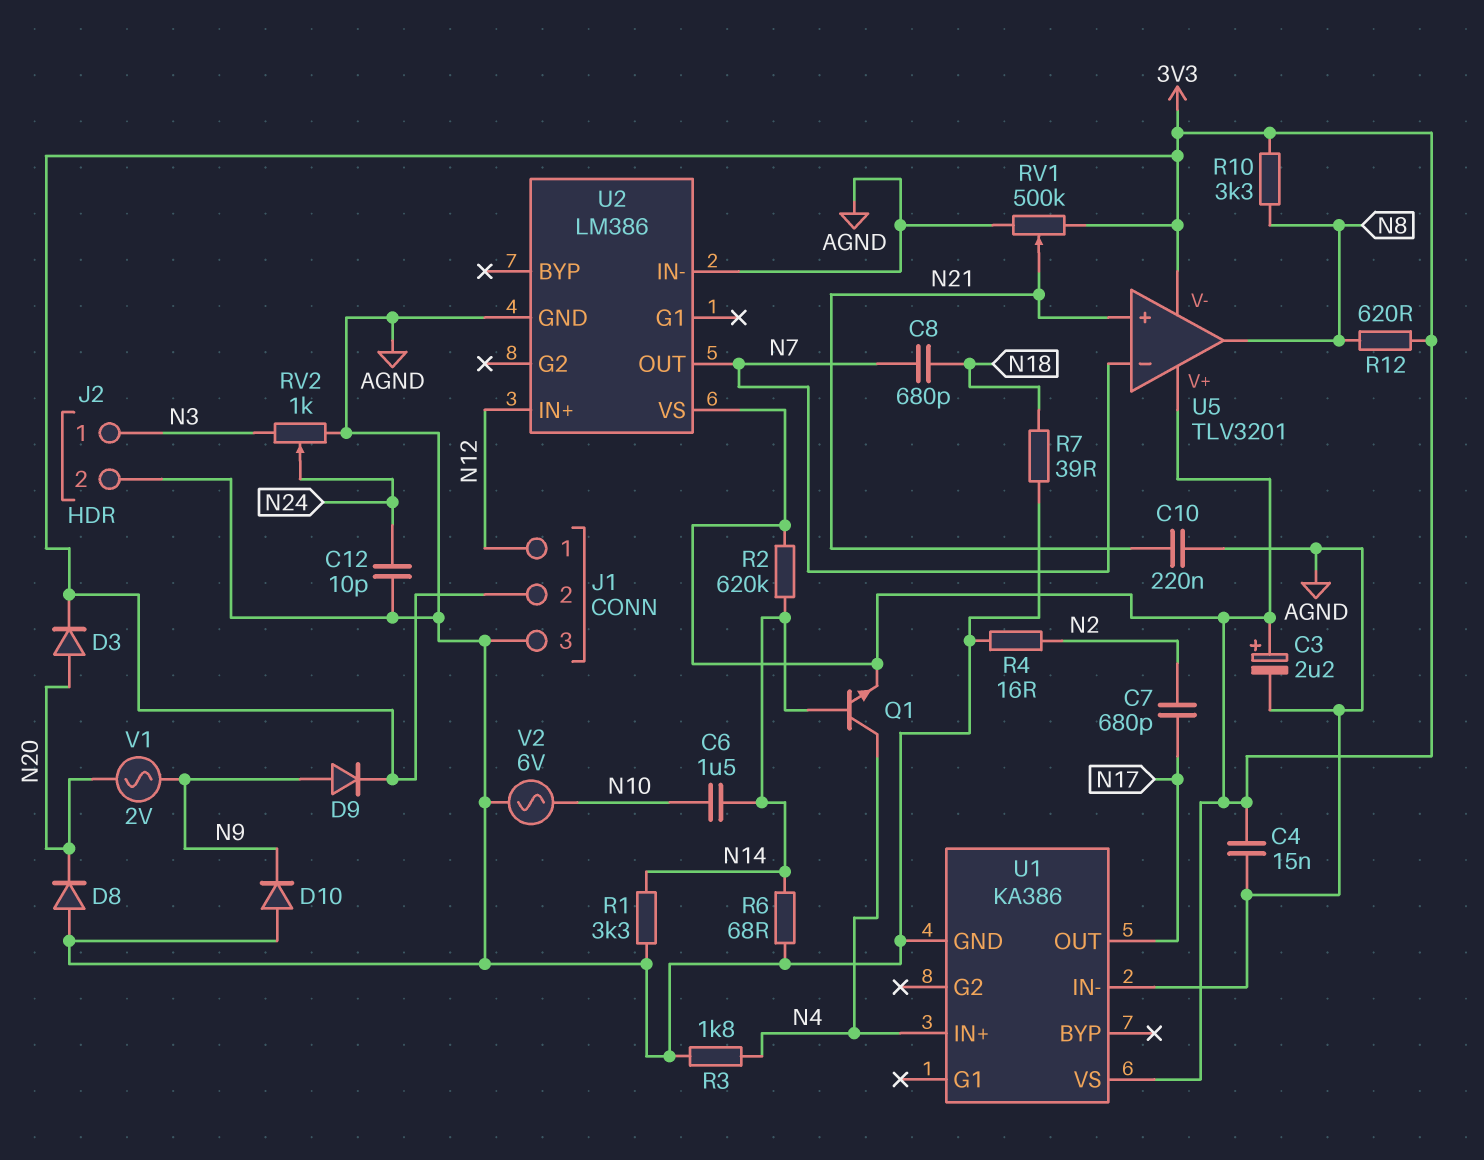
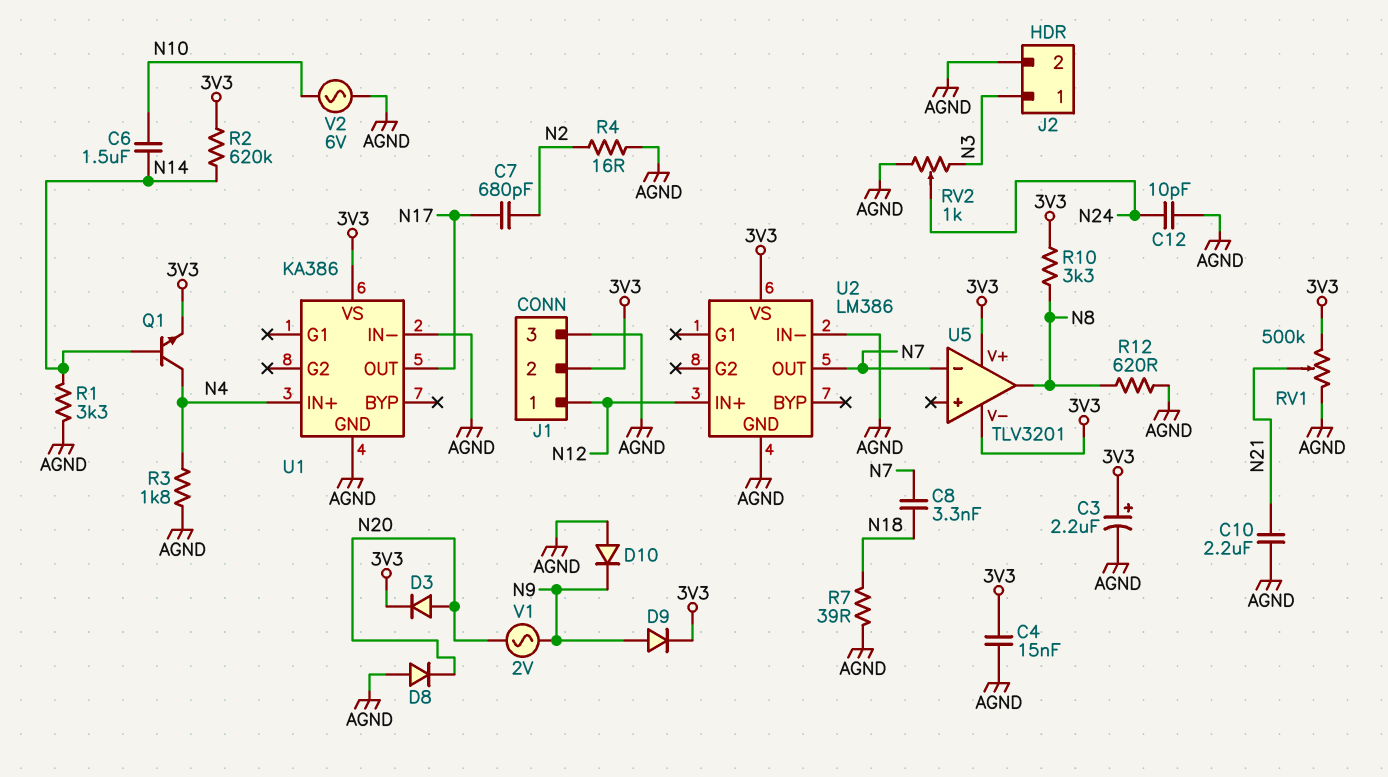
C8: 680pF (N7, N18) -> 3.3nF (N7, N18)
C10: 220nF (AGND, N21) -> 2.2uF (AGND, N21)
R6: 68 (AGND, N14) -> none
R12: 620 (3V3, N8) -> 620 (AGND, N8)
U5 pin in+: N21 -> none

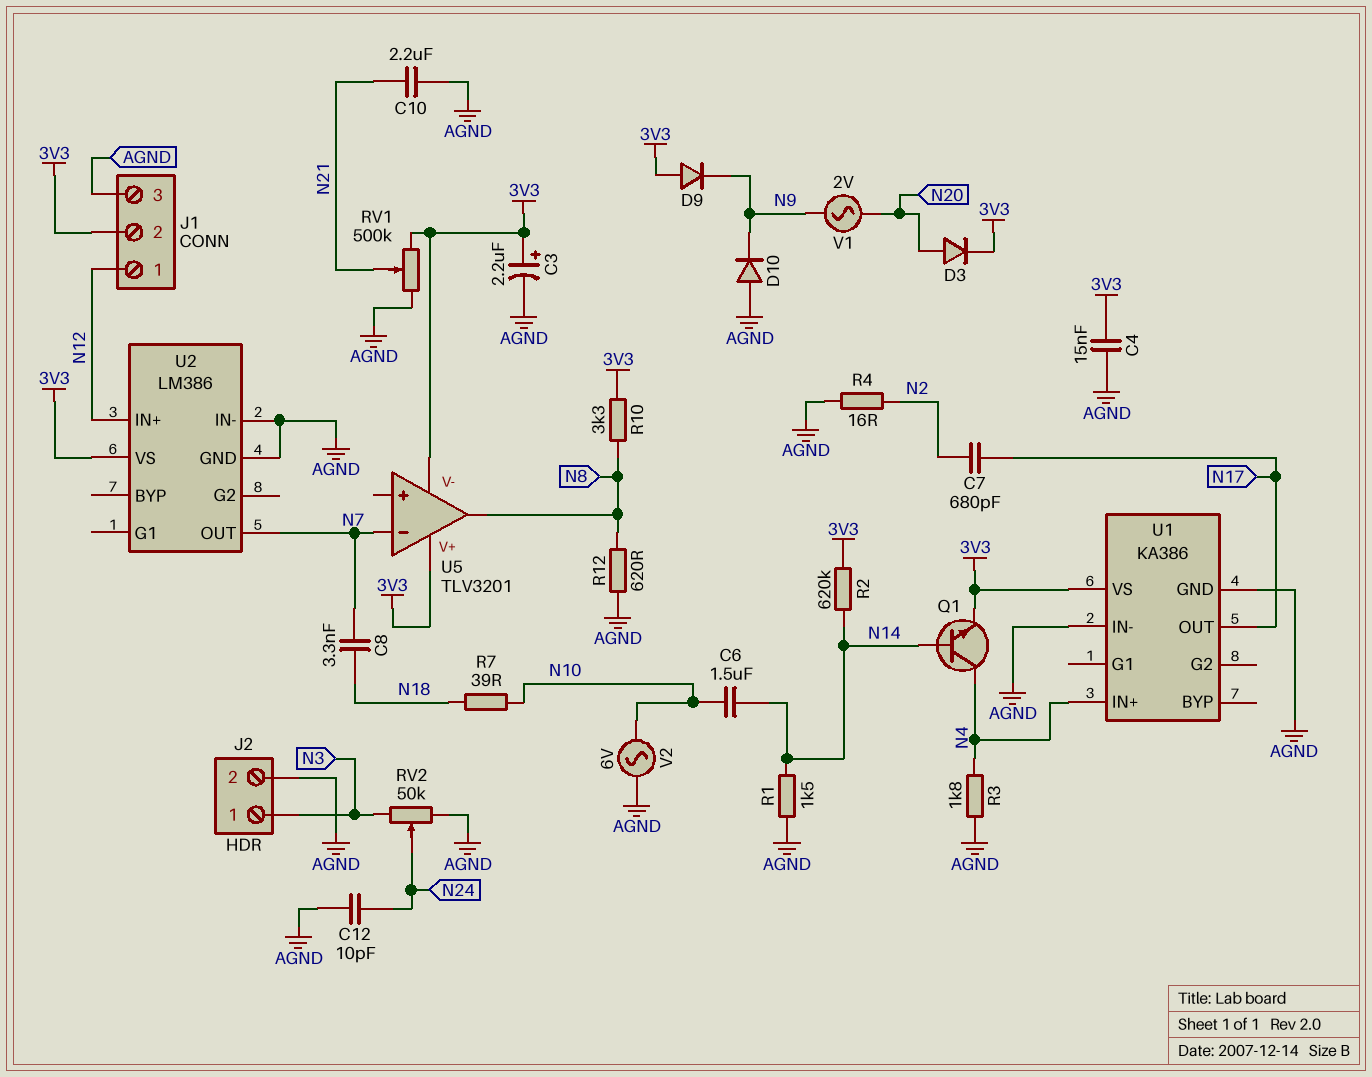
D8: diode (A AGND, K N20) -> none
D9: diode (A N9, K 3V3) -> diode (A 3V3, K N9)
R1: 3.3k (AGND, N14) -> 1.5k (AGND, N14)
R7: 39 (AGND, N18) -> 39 (N10, N18)
RV2: 1k (AGND, N3, wiper N24) -> 50k (AGND, N3, wiper N24)

